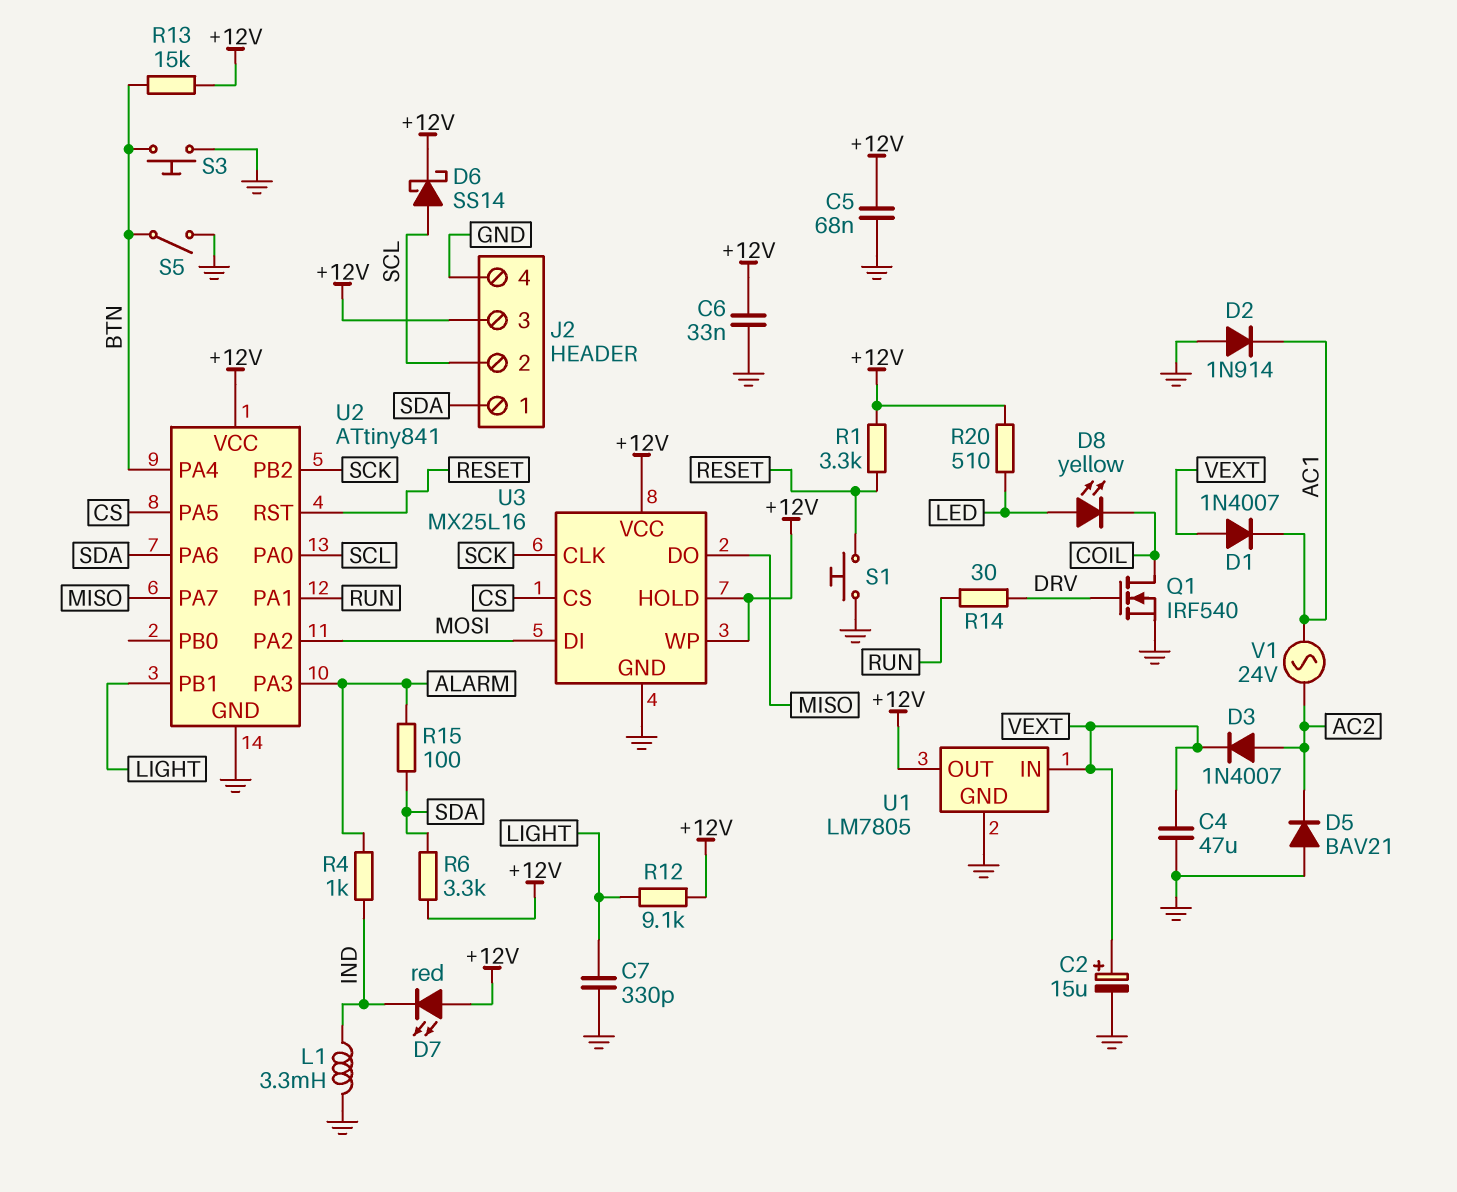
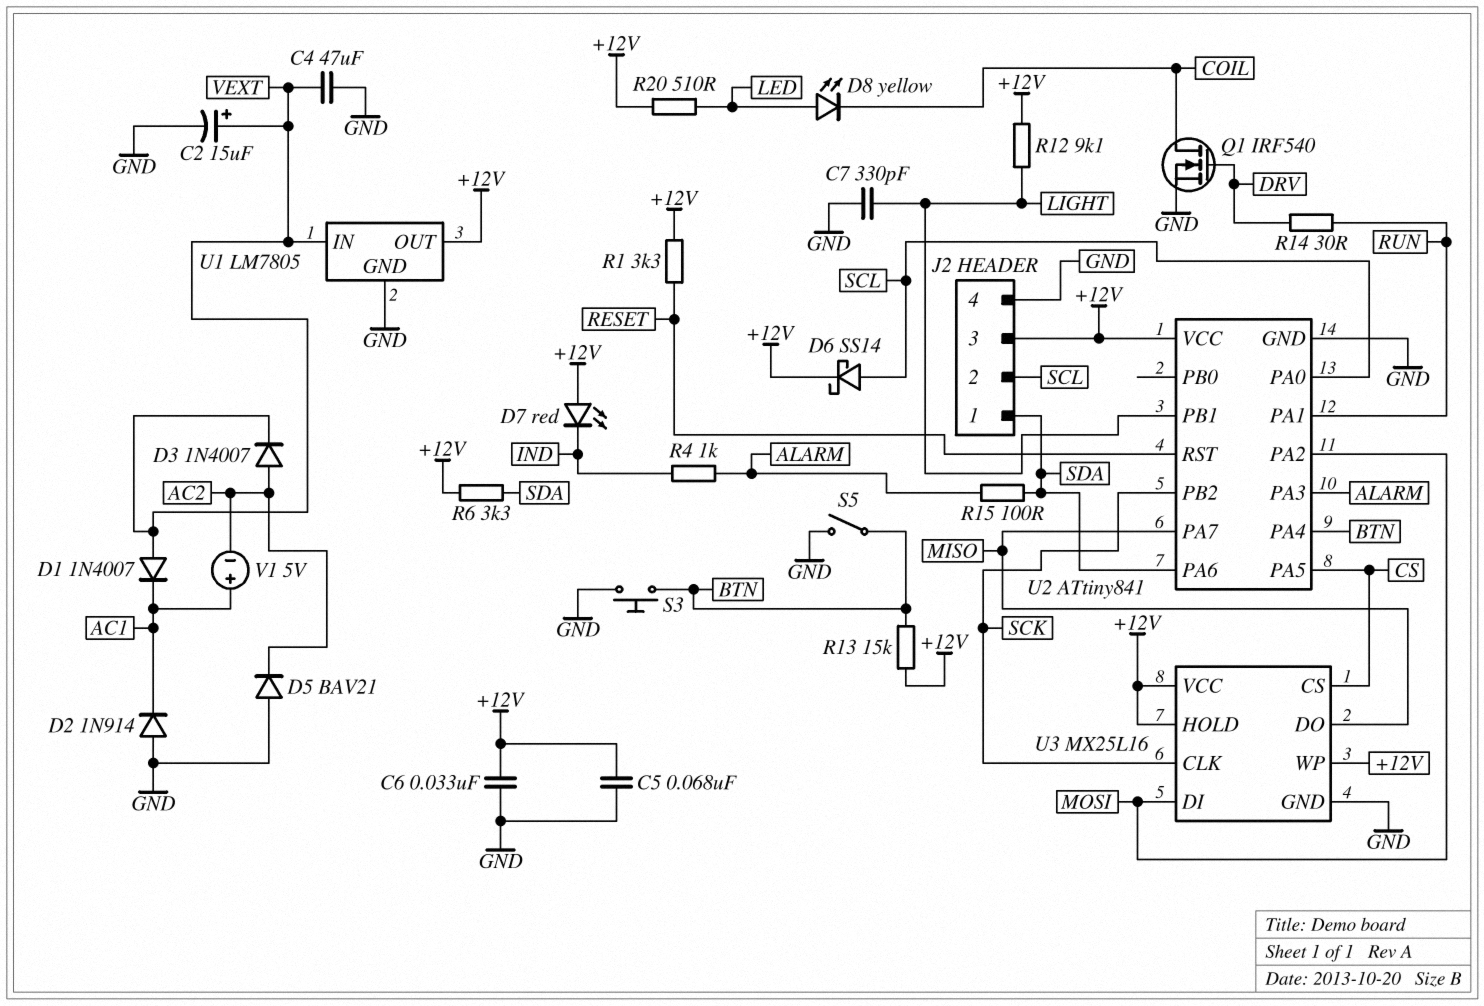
L1: 3.3mH (GND, IND) -> none
S1: button (GND, RESET) -> none
V1: AC 24V (AC1, AC2) -> 5V (plus AC1, minus AC2)

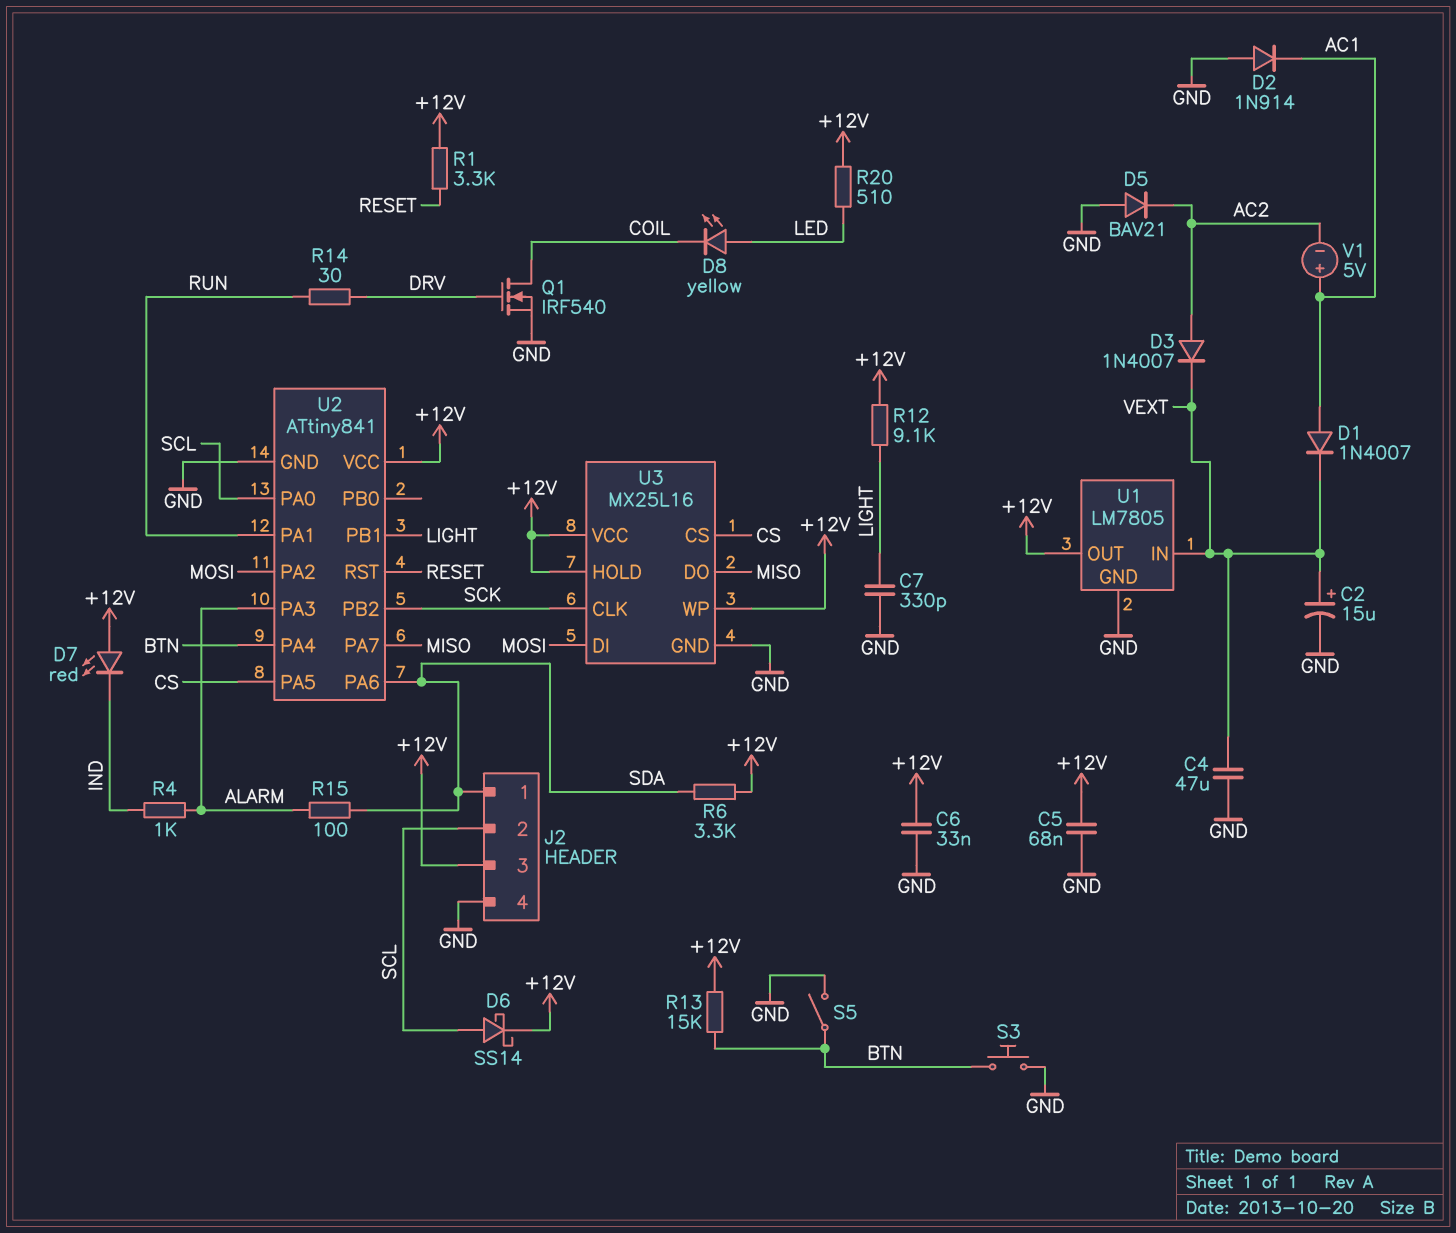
D1: diode 1N4007 (A VEXT, K AC1) -> diode 1N4007 (A AC1, K VEXT)

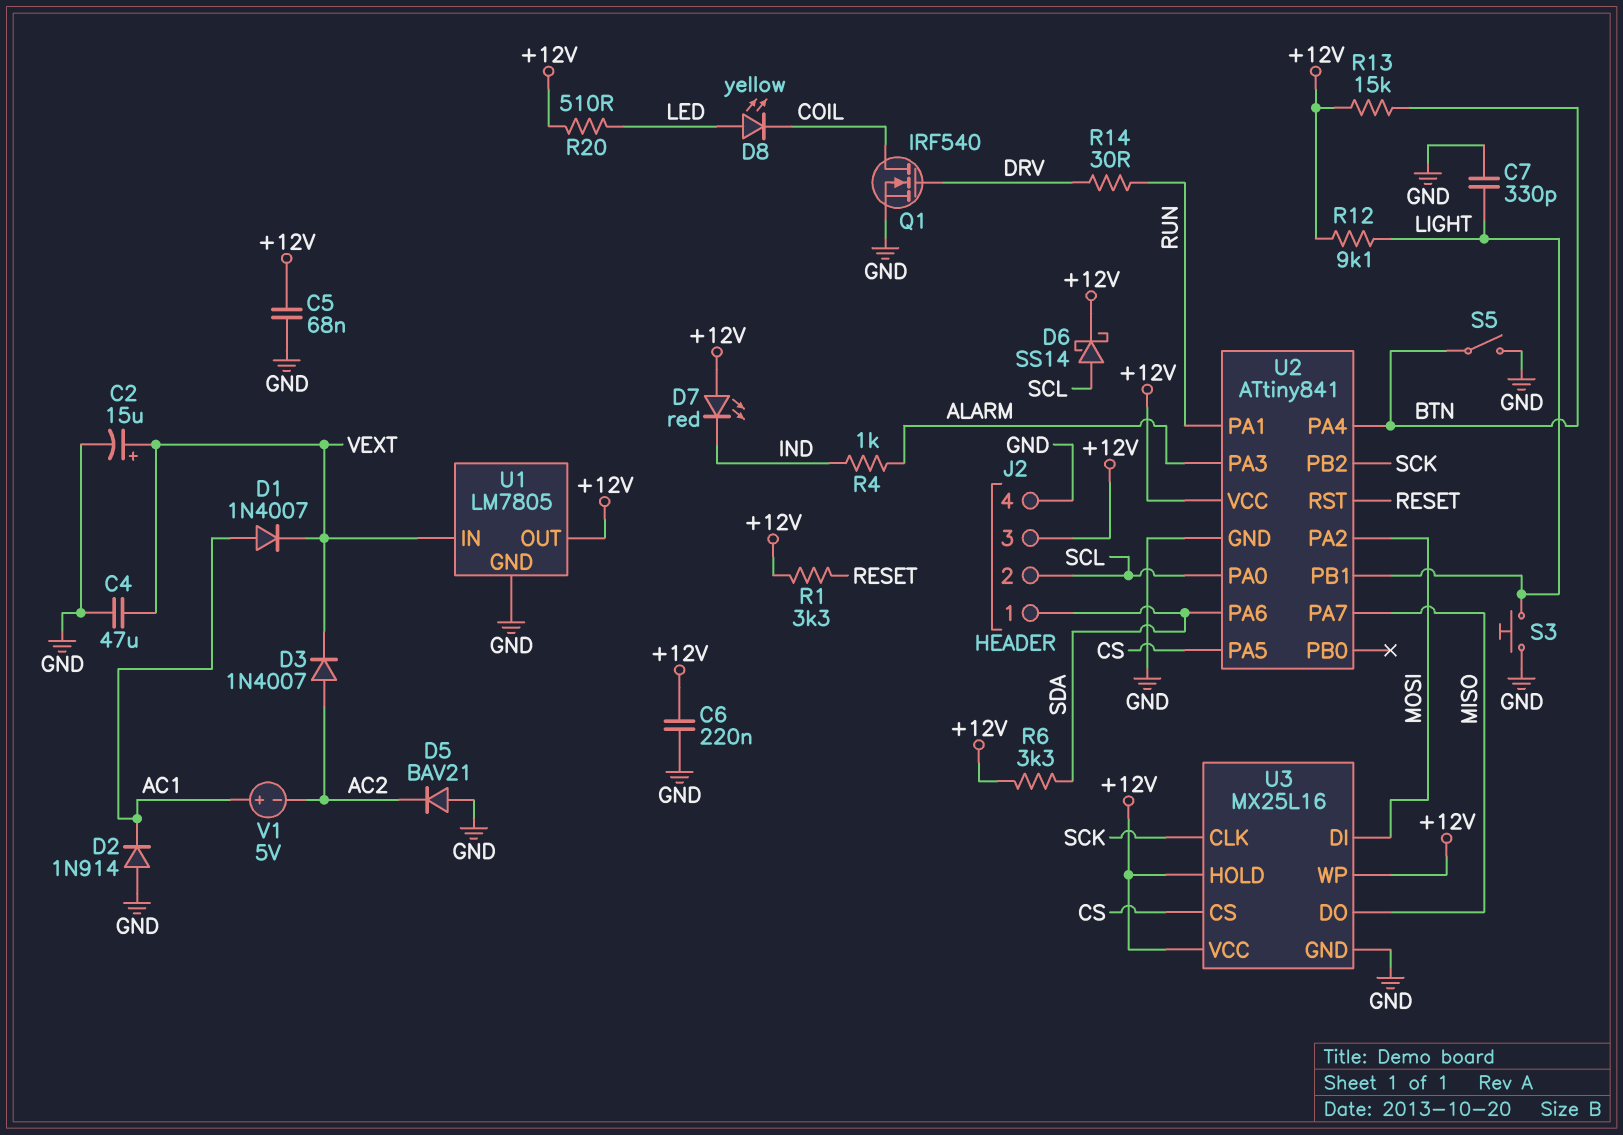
C6: 33nF (+12V, GND) -> 220nF (+12V, GND)
R15: 100 (ALARM, SDA) -> none
S3: button (BTN, GND) -> button (GND, LIGHT)

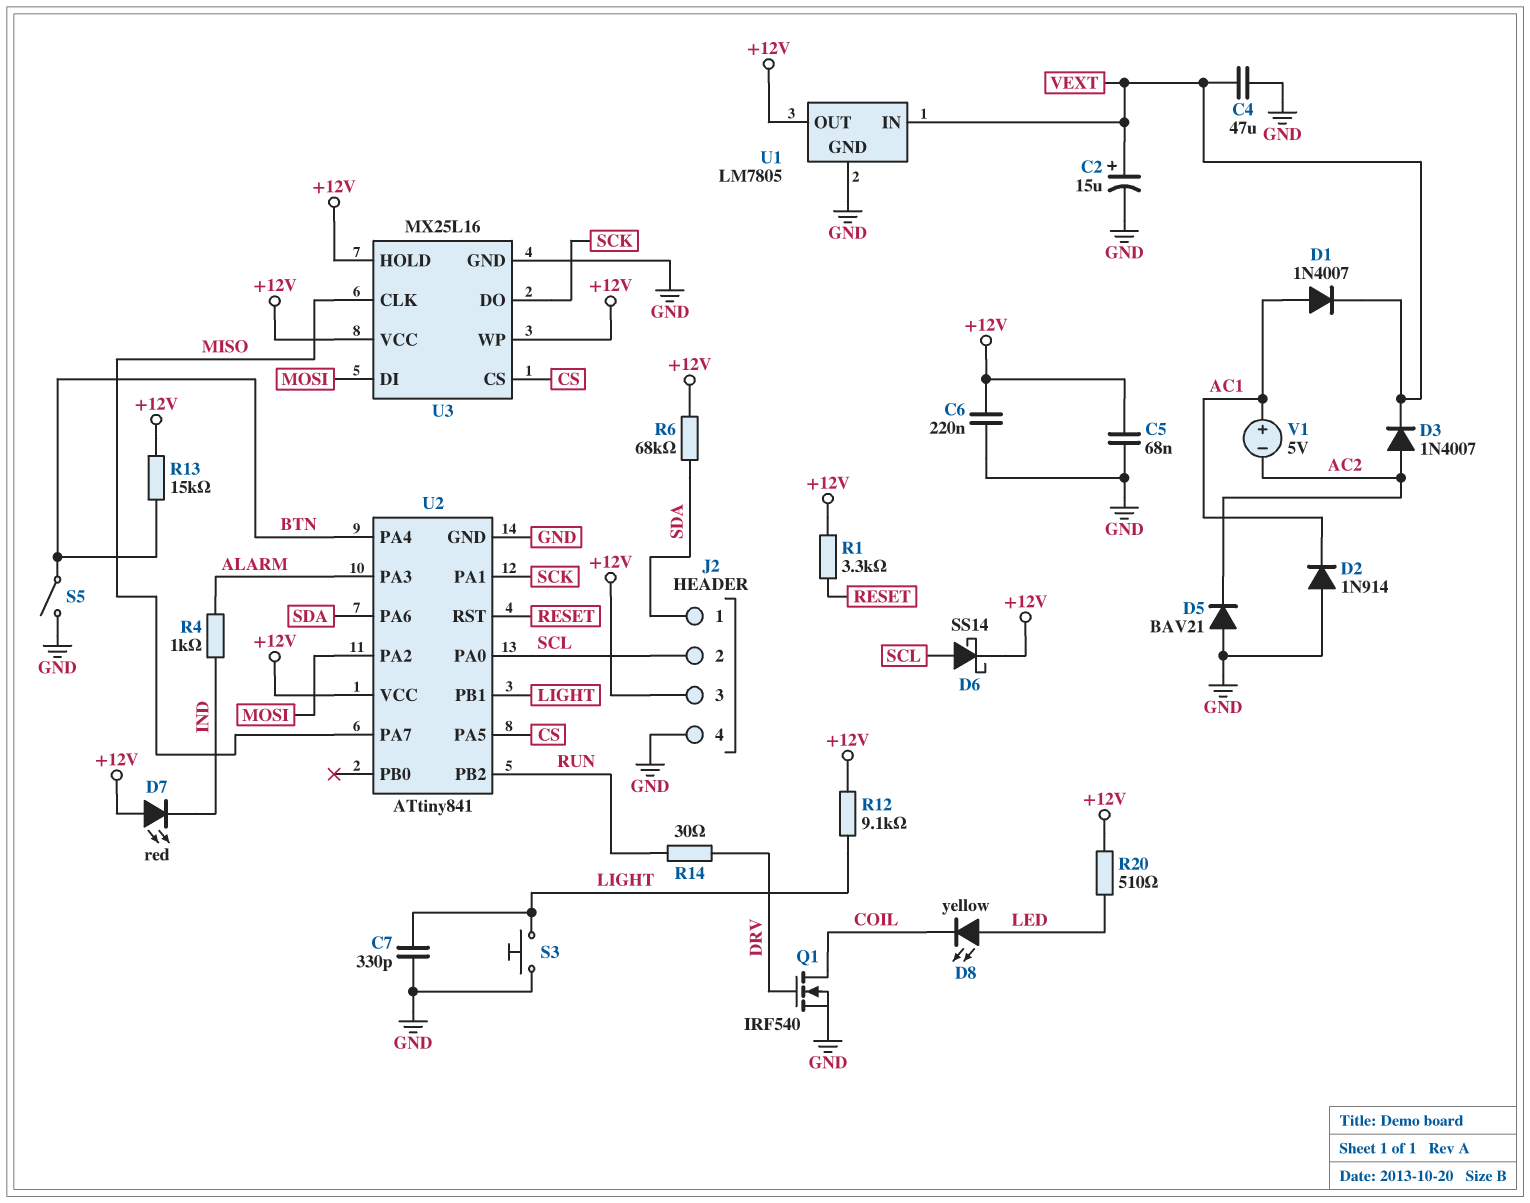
R6: 3.3k (+12V, SDA) -> 68k (+12V, SDA)
U2 pin PA1: RUN -> SCK
U2 pin PB2: SCK -> RUN
U3 pin CLK: SCK -> MISO
U3 pin DO: MISO -> SCK

